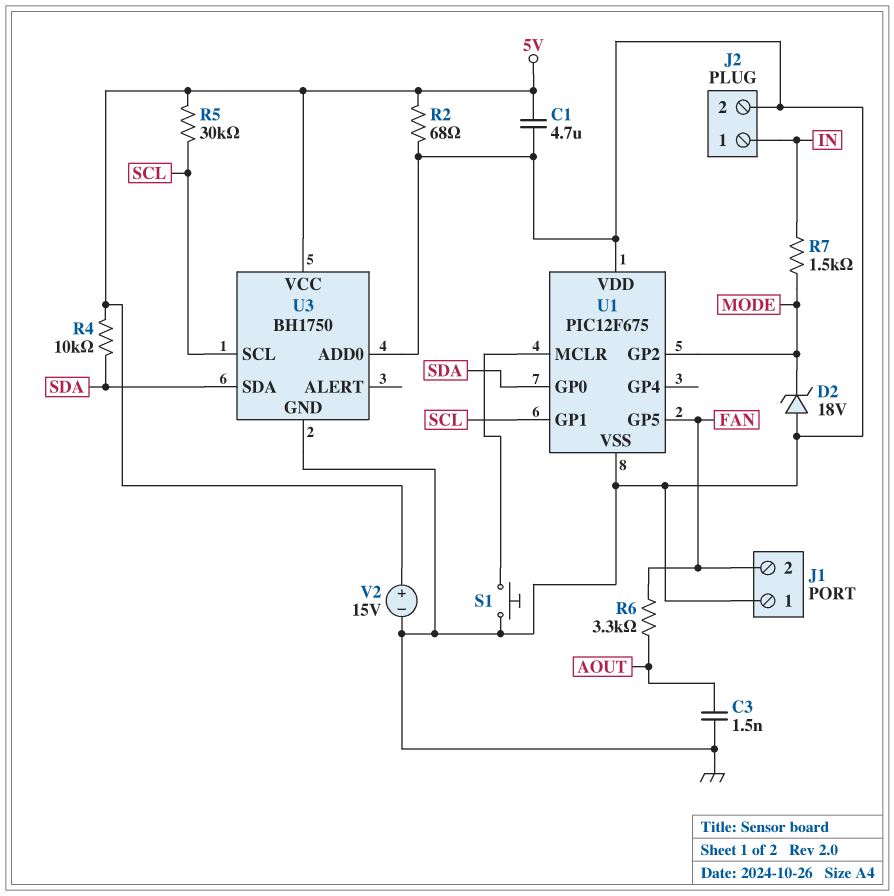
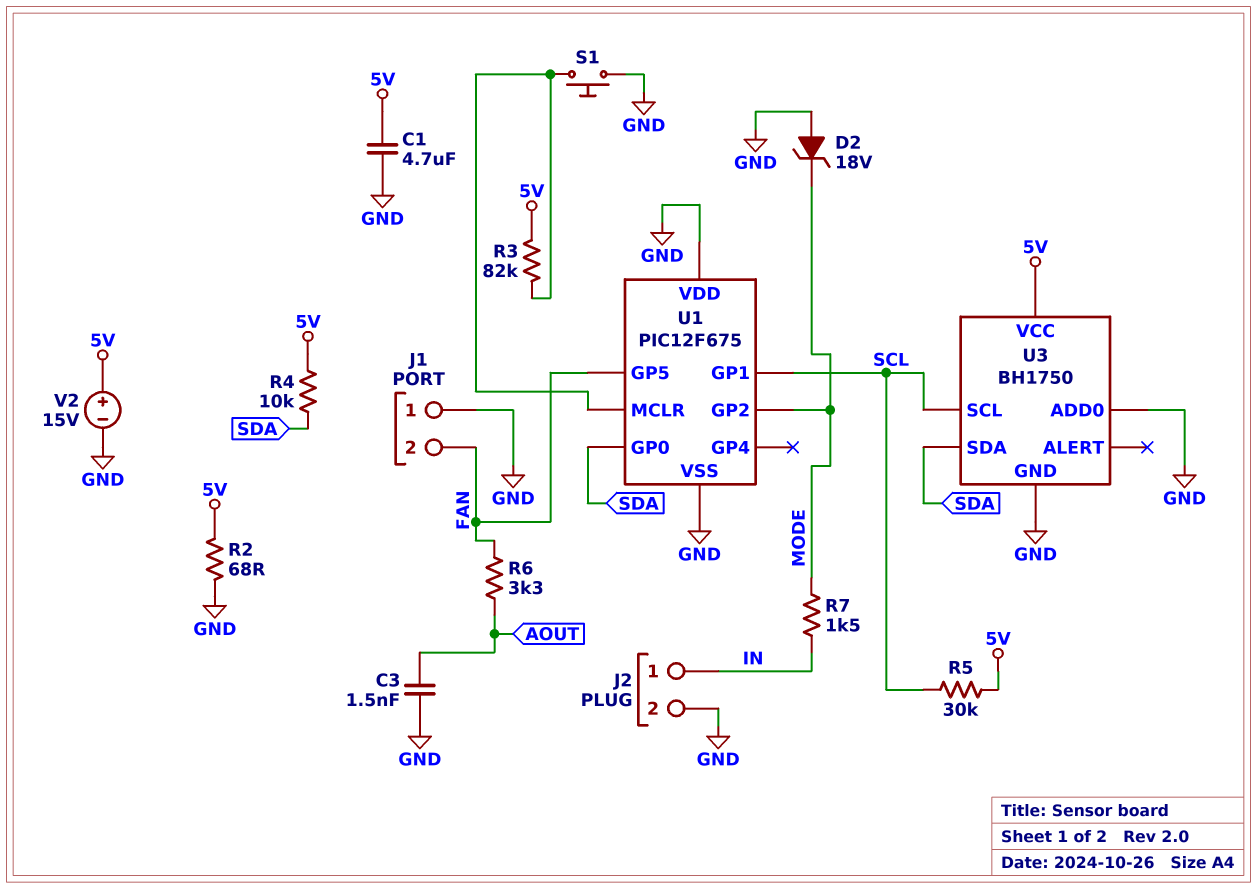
R3: none -> 82k (5V, U1/MCLR)

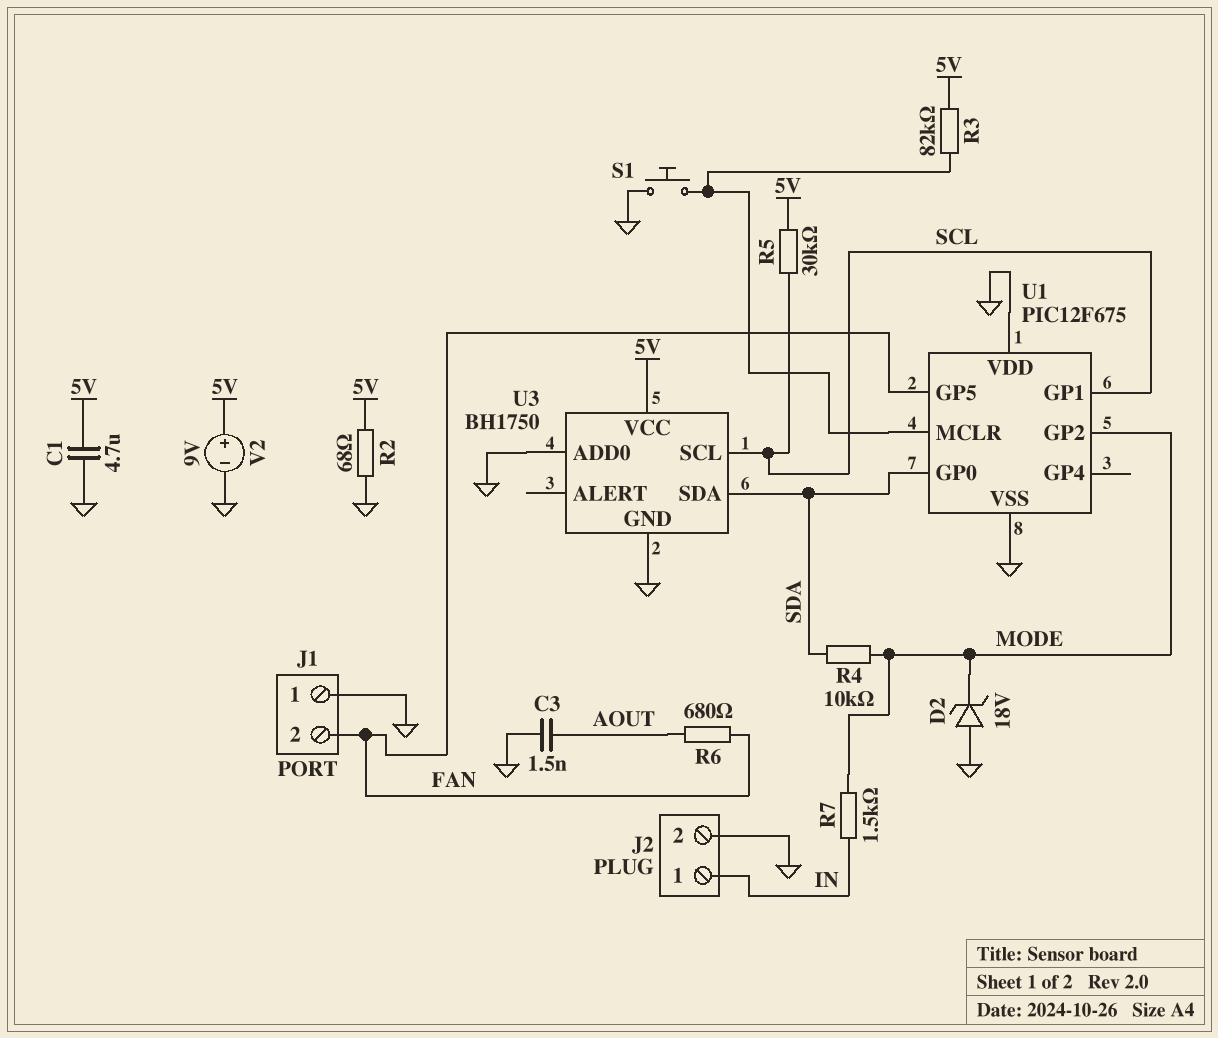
R4: 10k (5V, SDA) -> 10k (MODE, SDA)
R6: 3.3k (AOUT, FAN) -> 680 (AOUT, FAN)
V2: 15V (plus 5V, minus GND) -> 9V (plus 5V, minus GND)

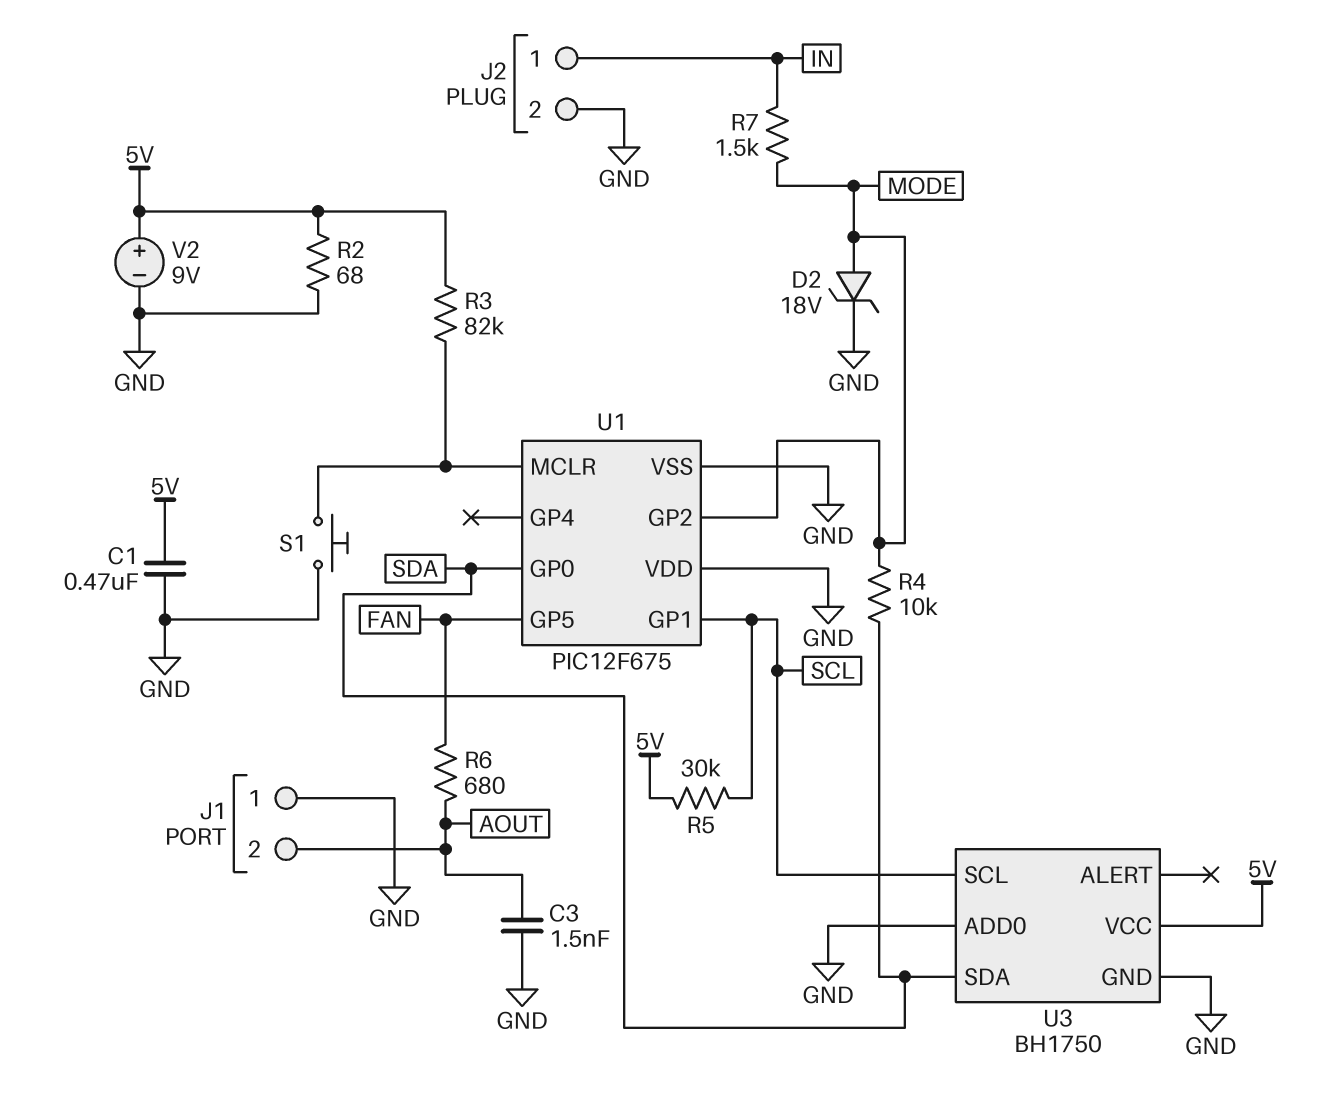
C1: 4.7uF (5V, GND) -> 470nF (5V, GND)
D2: zener 18V (A GND, K MODE) -> zener 18V (A MODE, K GND)
J1 pin 2: FAN -> AOUT

